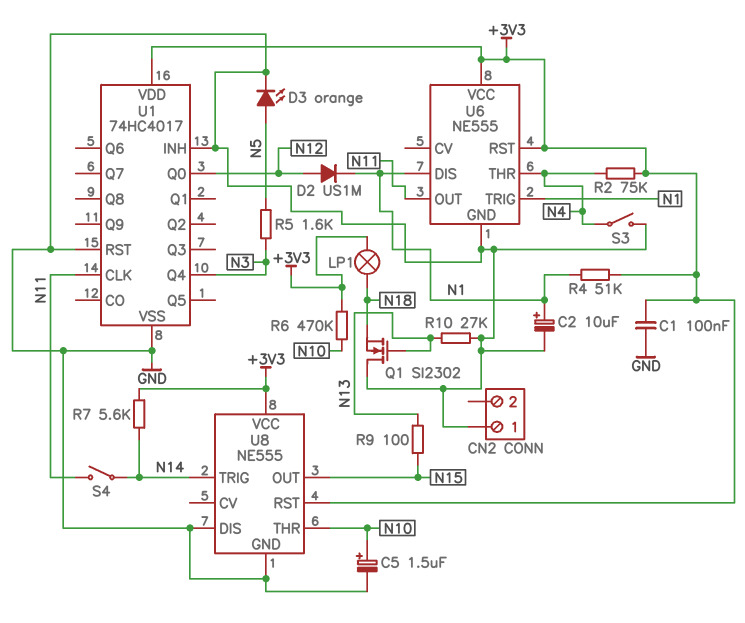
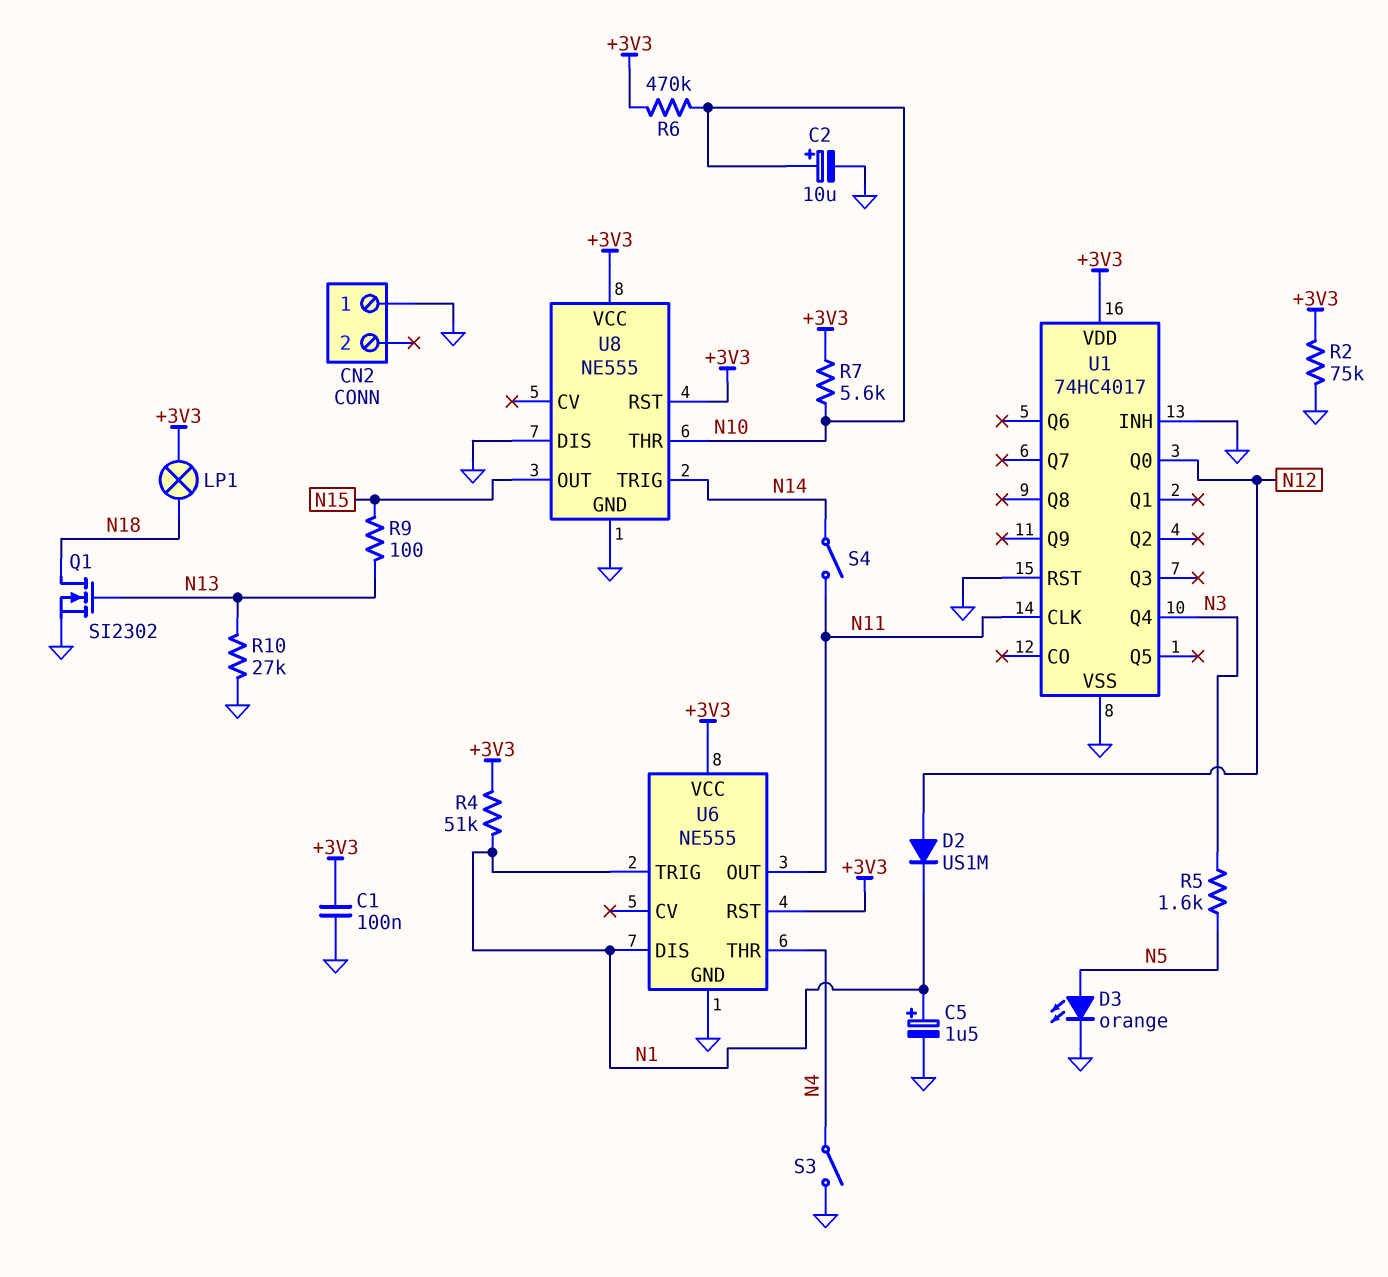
C2: 10uF (plus N1, minus GND) -> 10uF (plus N10, minus GND)
C5: 1.5uF (plus N10, minus GND) -> 1.5uF (plus N1, minus GND)
Q1: NMOS SI2302 (G N13, D GND, S N18) -> NMOS SI2302 (G N13, D N18, S GND)
R2: 75k (+3V3, N4) -> 75k (+3V3, GND)
R7: 5.6k (+3V3, N14) -> 5.6k (+3V3, N10)

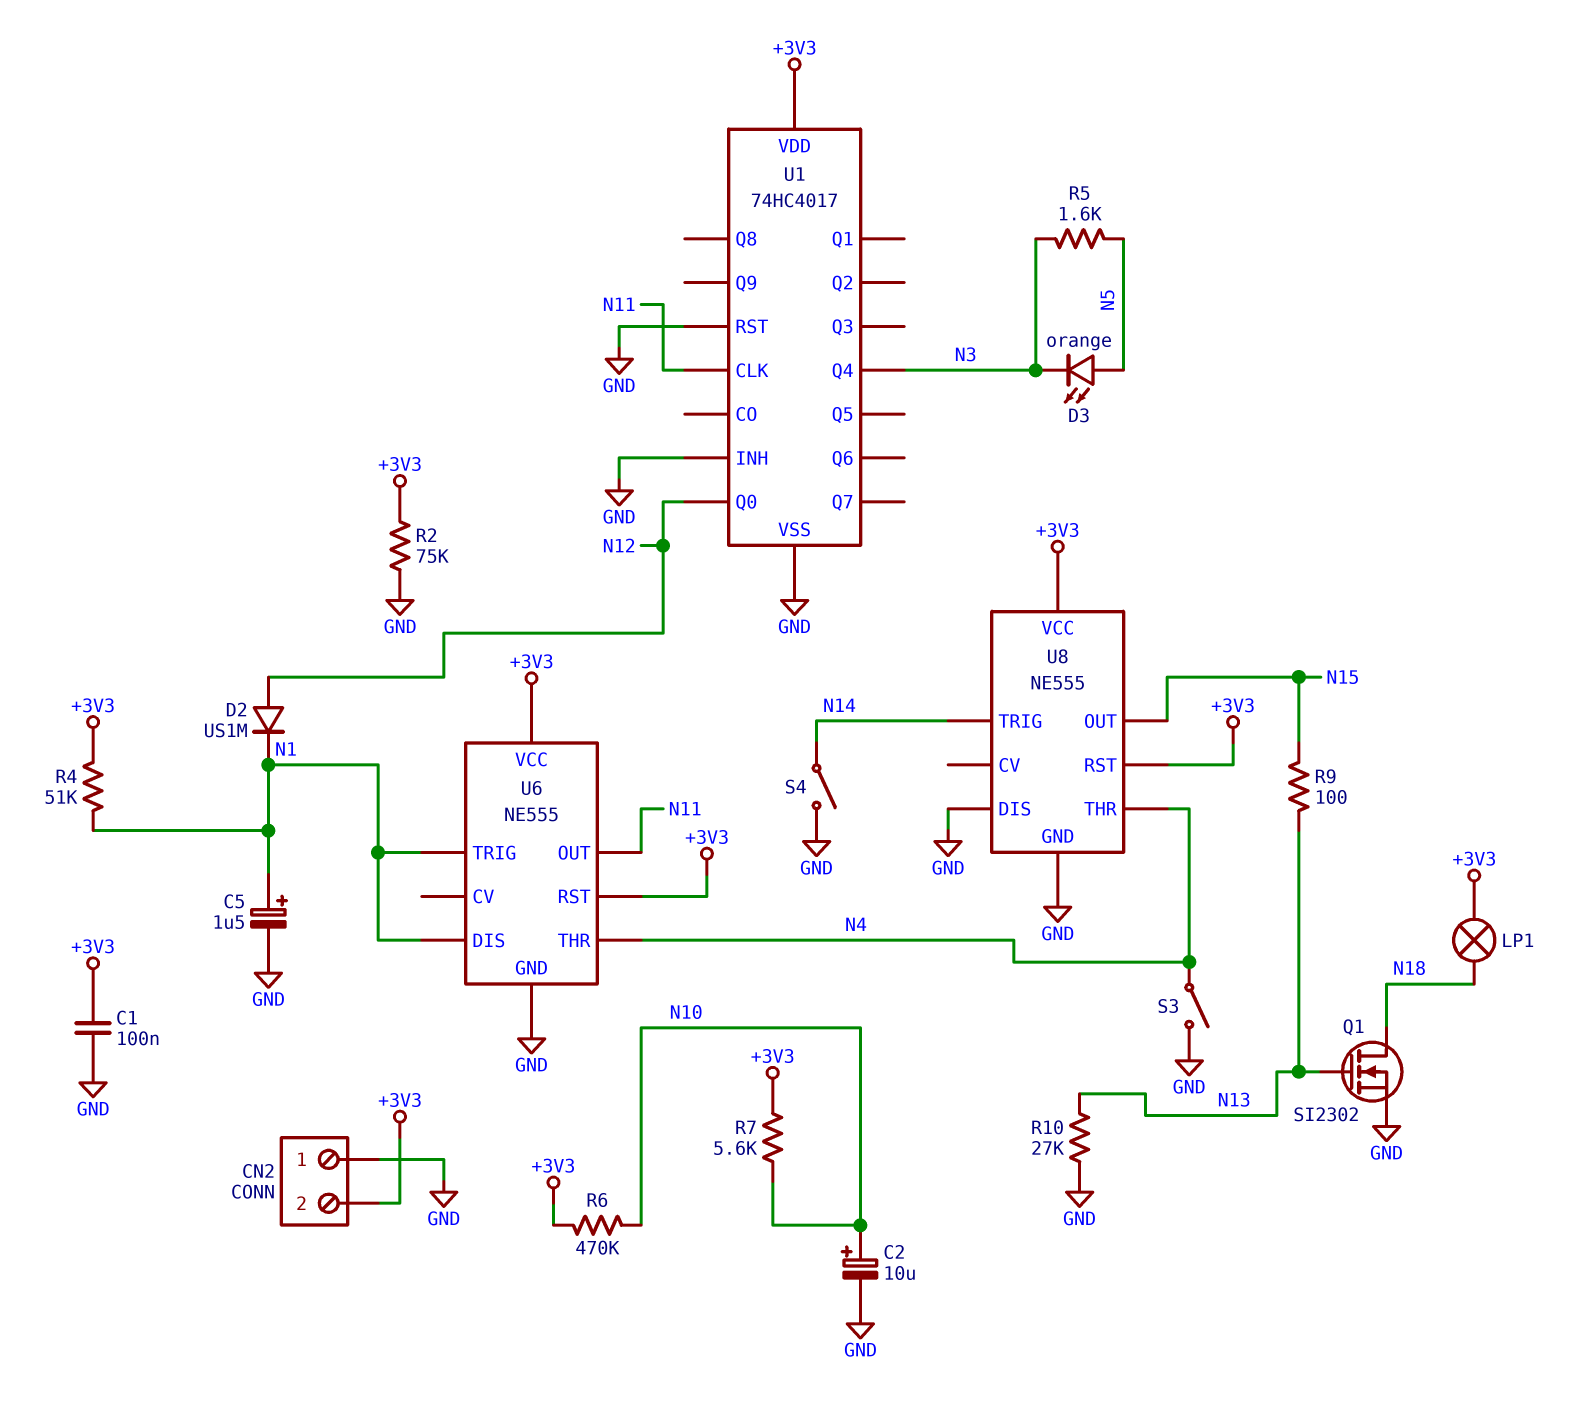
CN2 pin 2: none -> +3V3
D3: LED orange (A N5, K GND) -> LED orange (A N5, K N3)
S4: switch (N11, N14) -> switch (GND, N14)
U8 pin THR: N10 -> N4

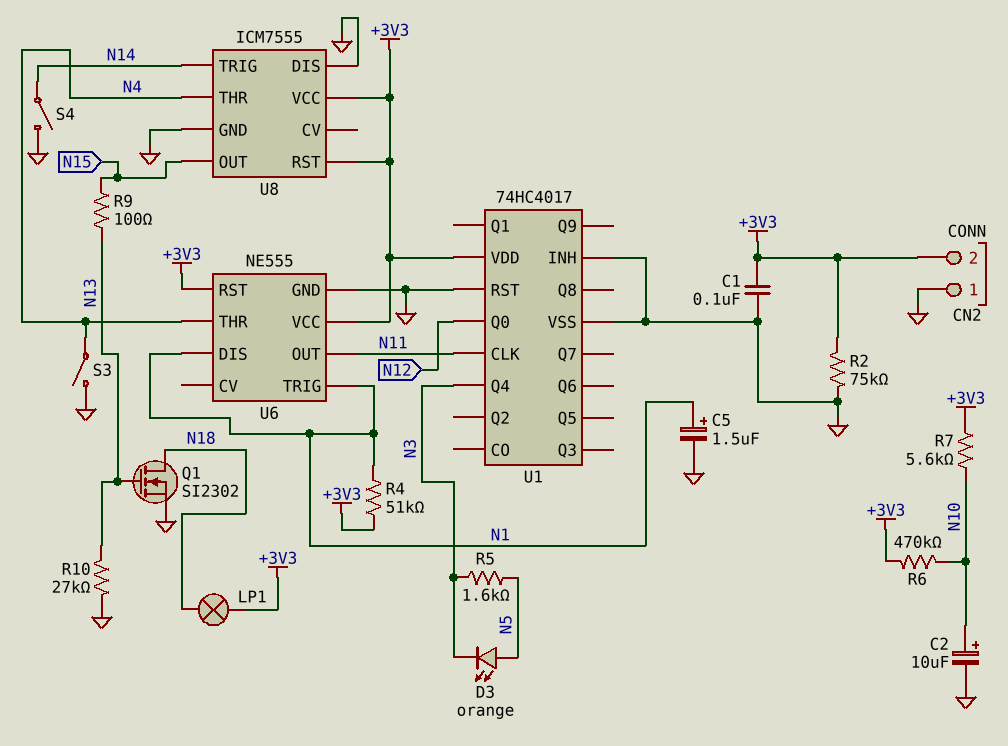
D2: diode US1M (A N12, K N1) -> none
U8: NE555 -> ICM7555

